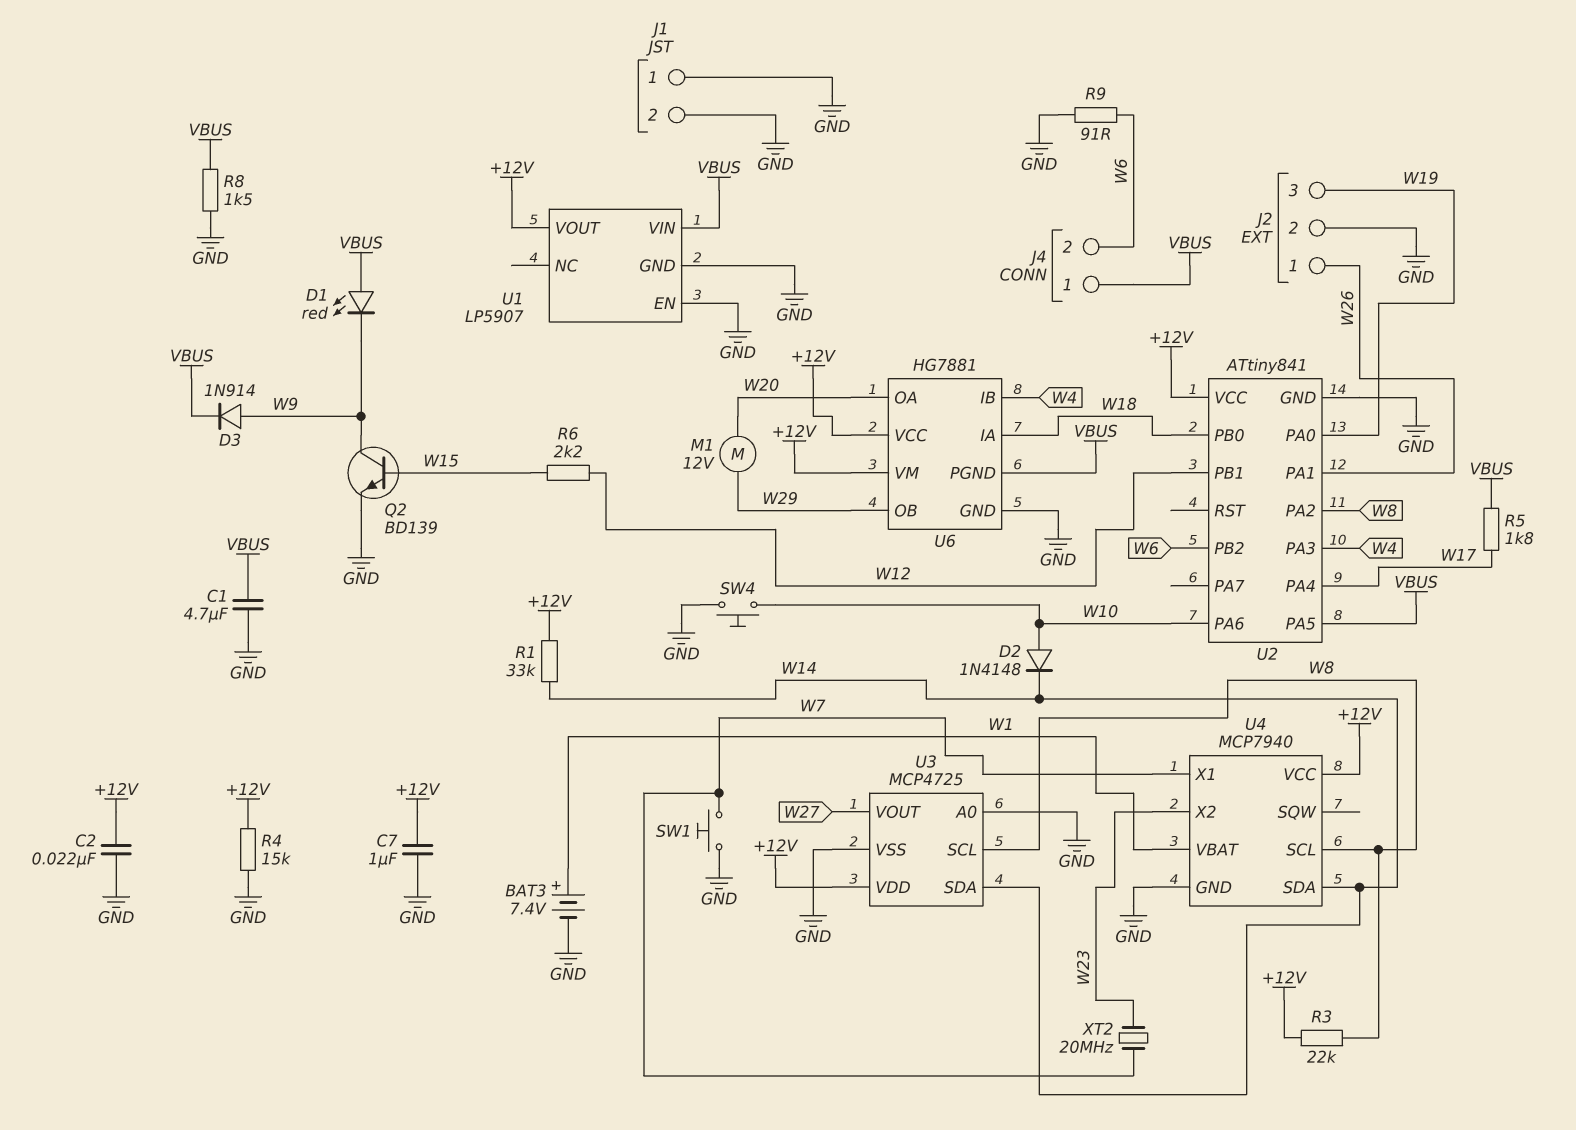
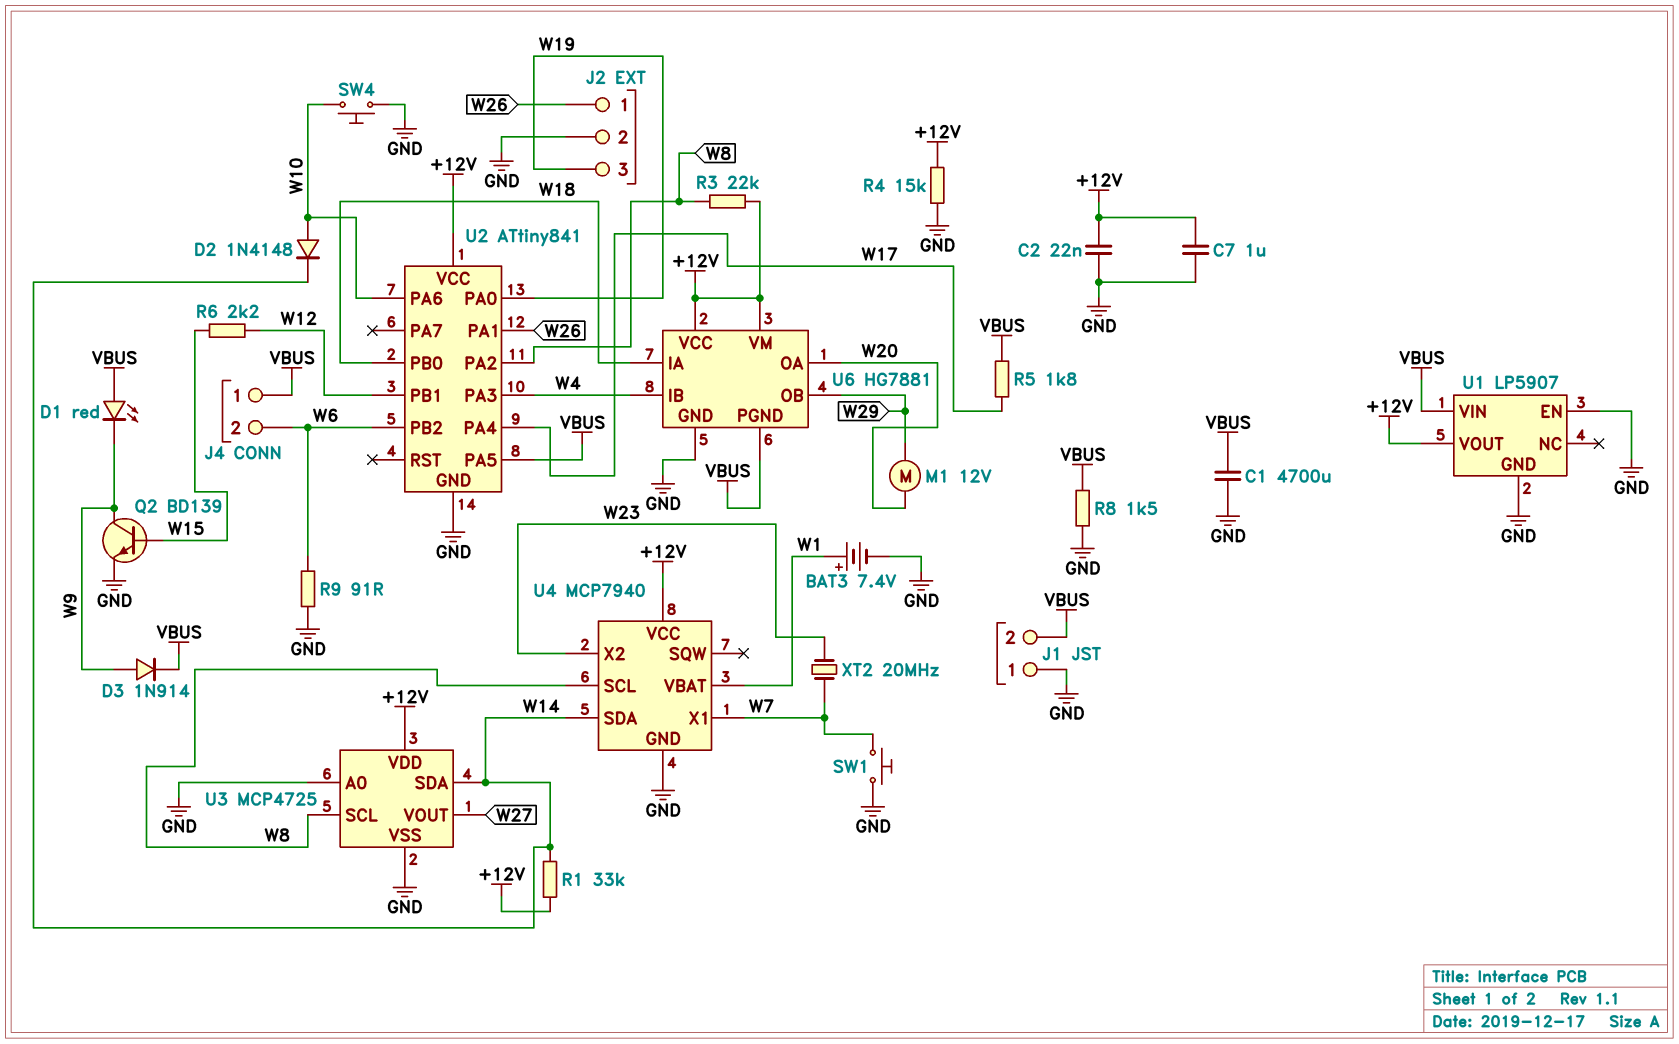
C1: 4.7uF (GND, VBUS) -> 4700uF (GND, VBUS)
J1 pin 2: GND -> VBUS

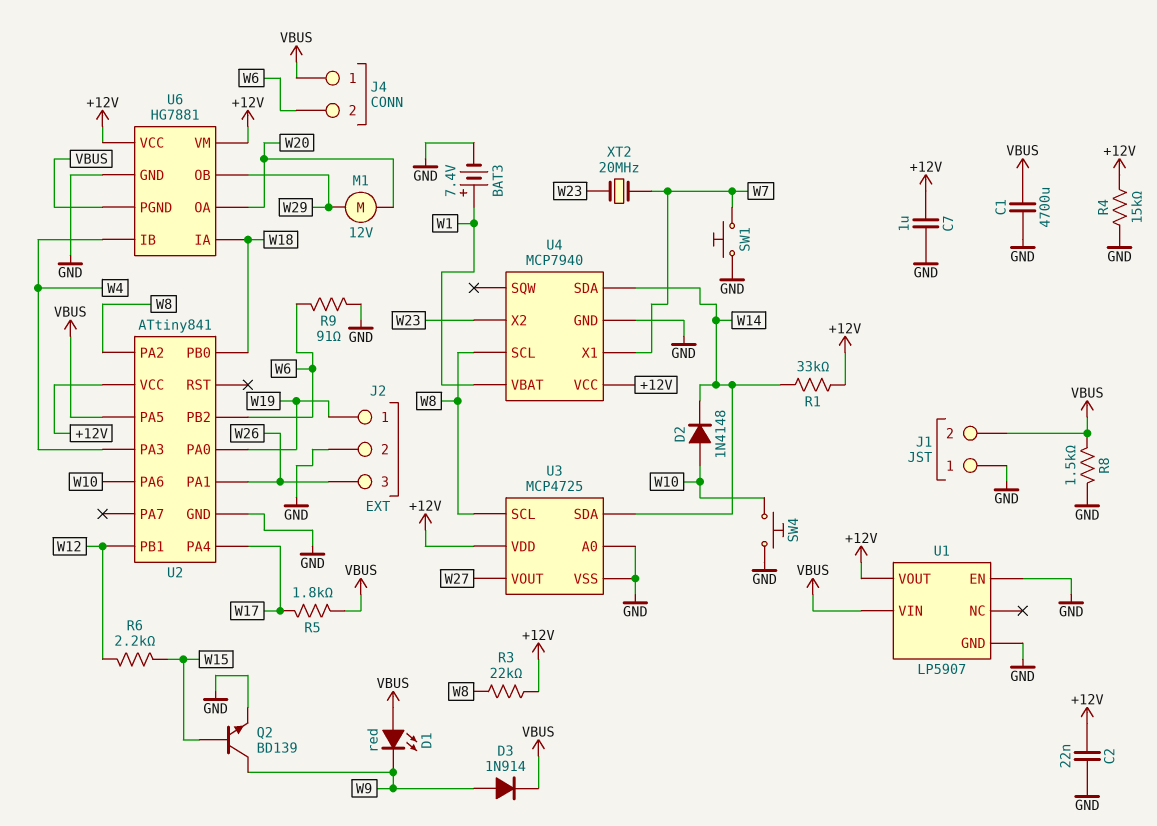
J2 pin 1: W26 -> W19
J2 pin 3: W19 -> W26

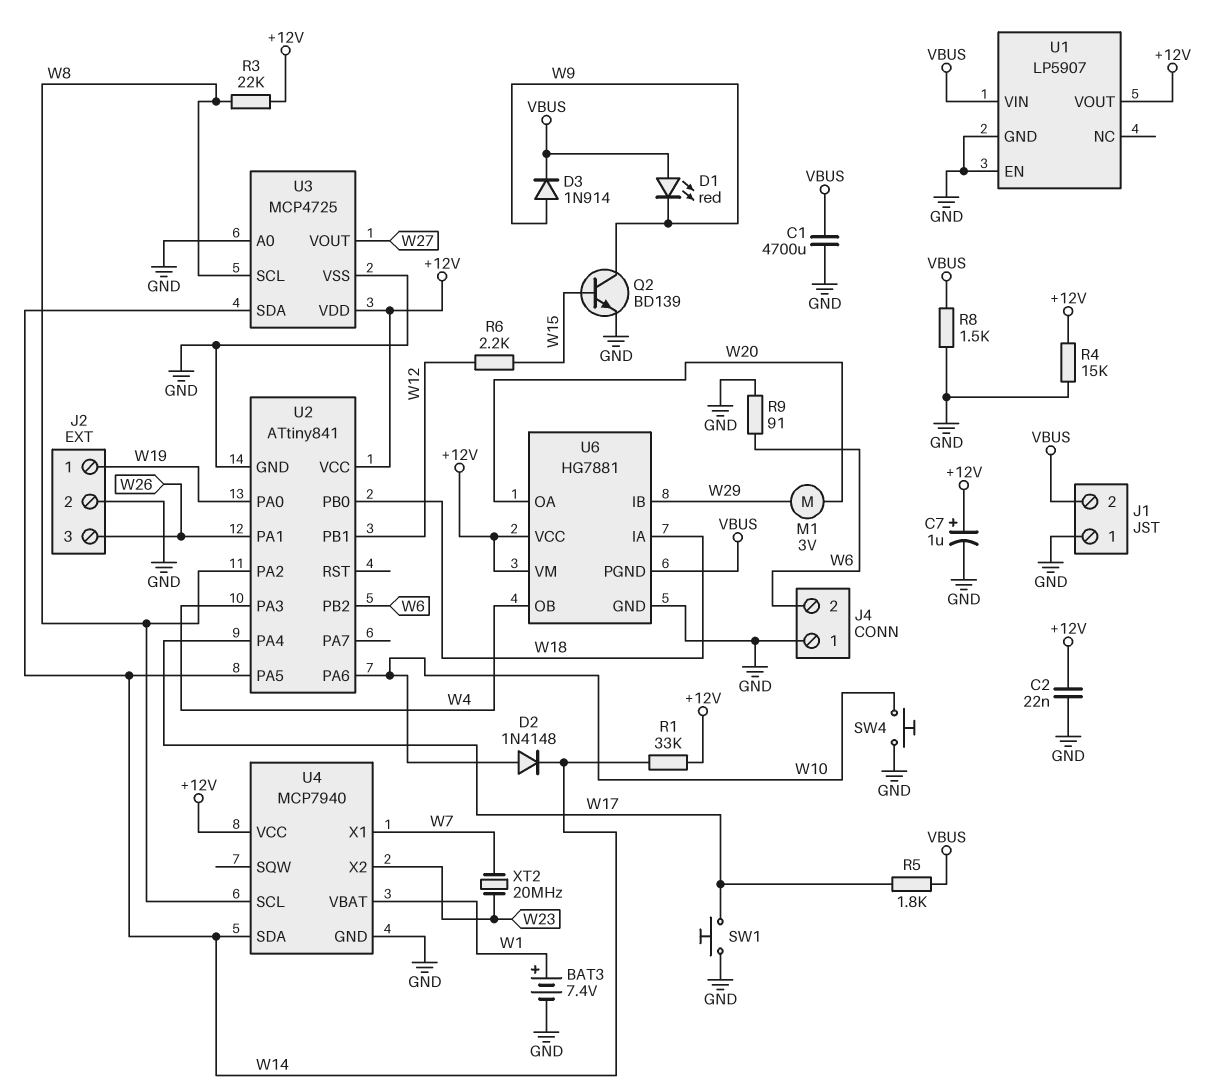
C7: 1uF (+12V, GND) -> 1uF (plus +12V, minus GND)
J4 pin 1: VBUS -> GND
M1: motor 12V (W20, W29) -> motor 3V (W20, W29)
SW1: button (GND, W7) -> button (GND, W17)
U2 pin PA5: VBUS -> W14
U6 pin IB: W4 -> W29
U6 pin OB: W29 -> W4

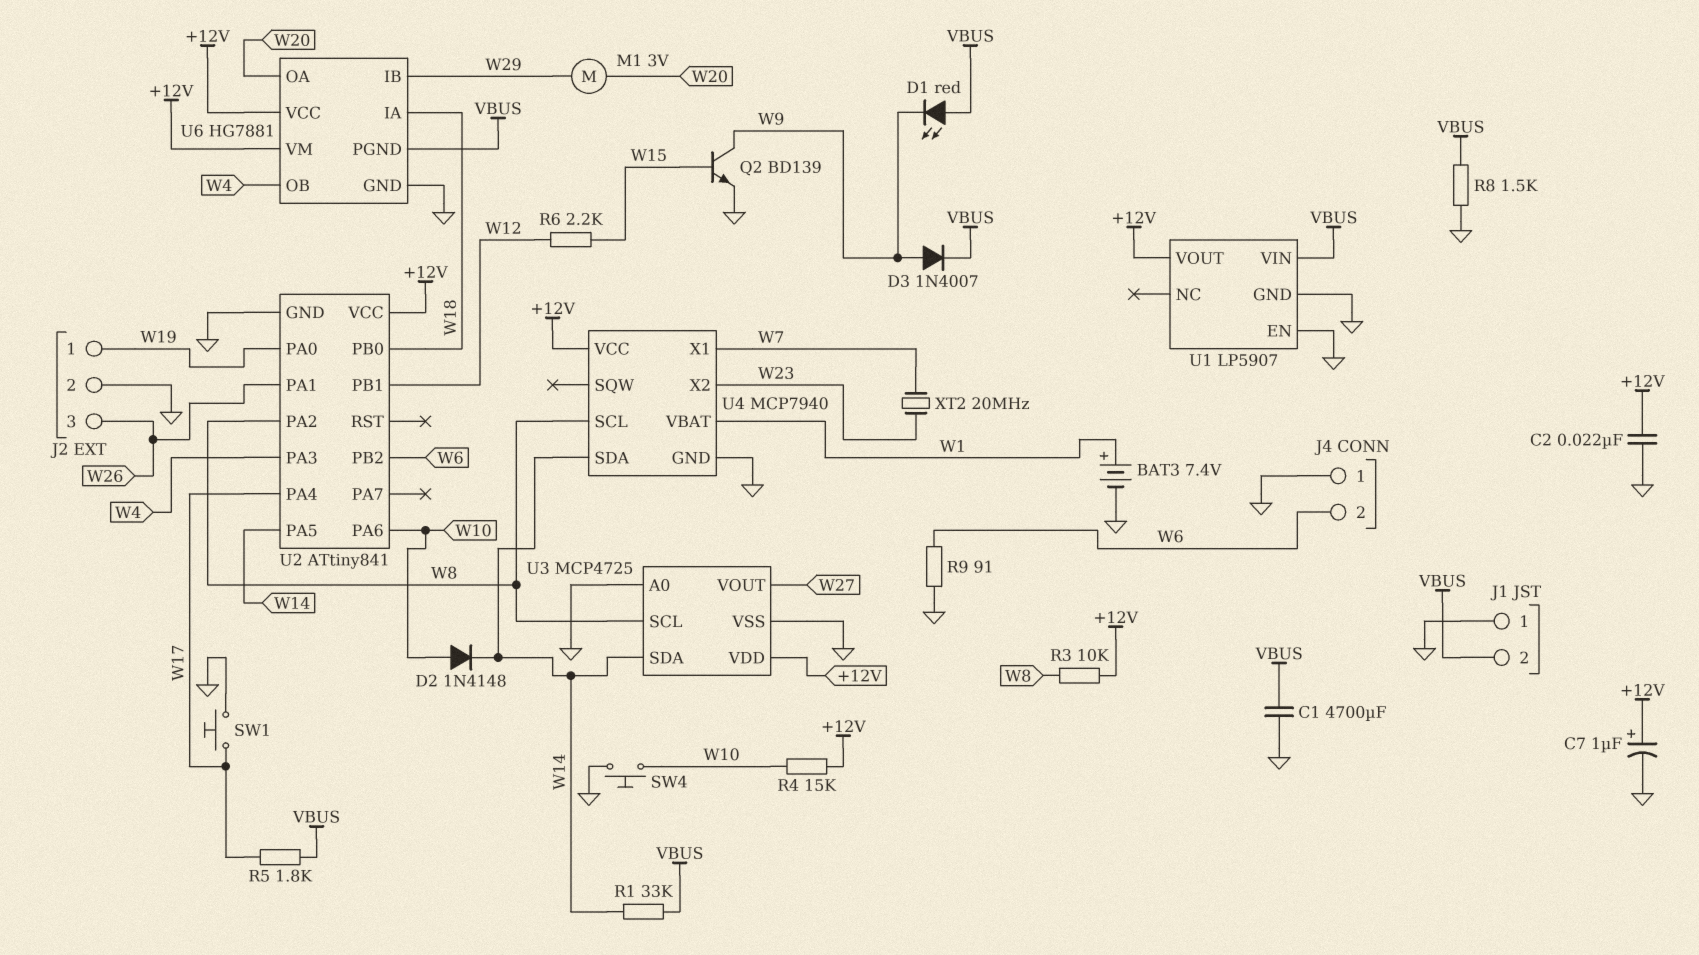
D3: diode 1N914 (A W9, K VBUS) -> diode 1N4007 (A W9, K VBUS)
R1: 33k (+12V, W14) -> 33k (VBUS, W14)
R3: 22k (+12V, W8) -> 10k (+12V, W8)
R4: 15k (+12V, GND) -> 15k (+12V, W10)

